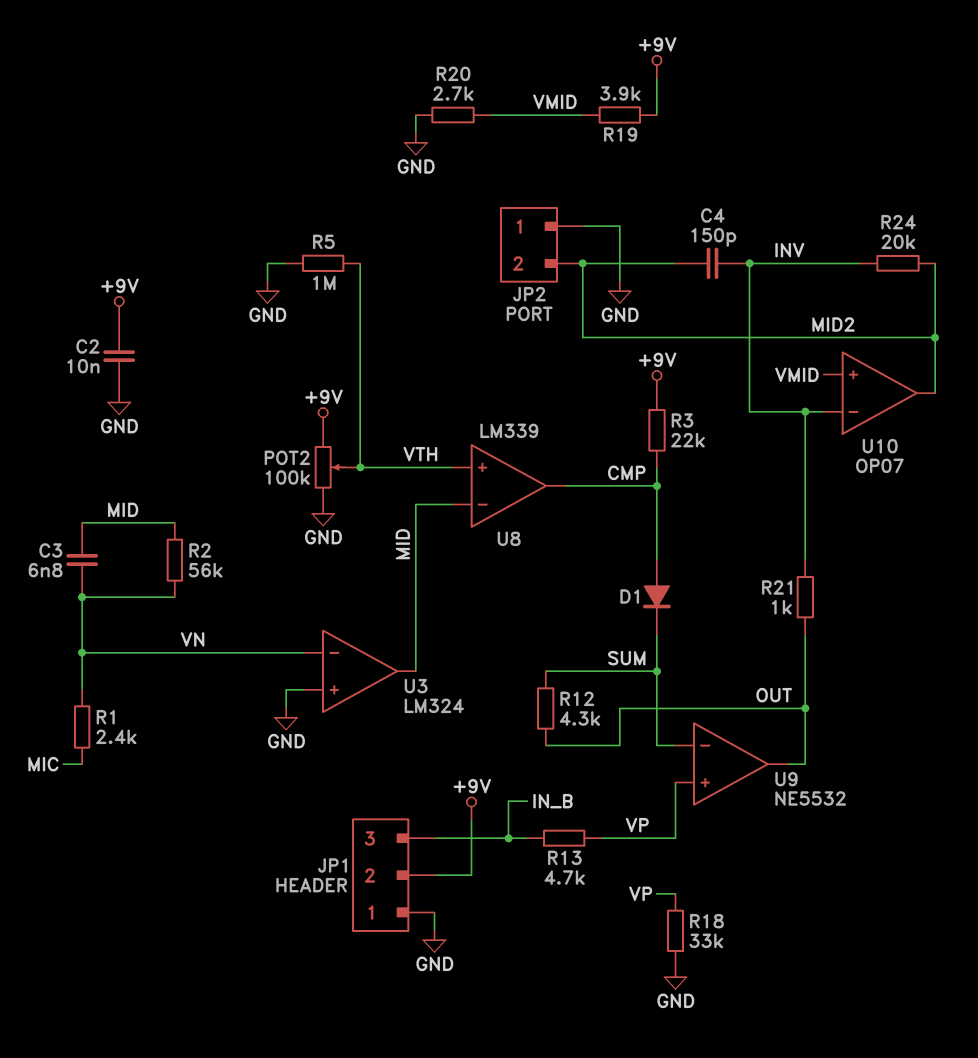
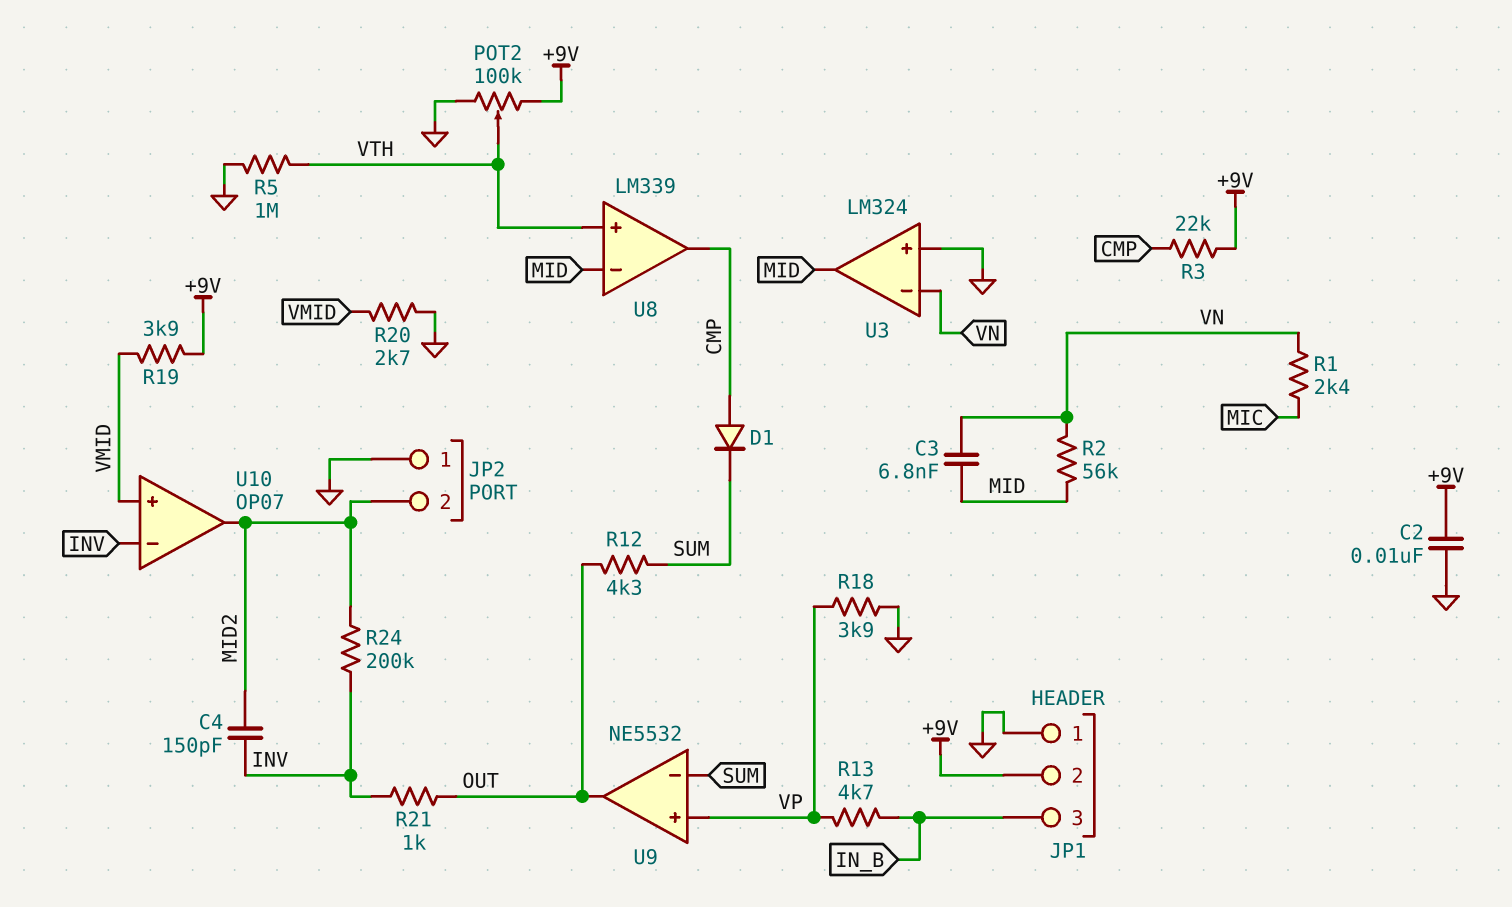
R18: 33k (GND, VP) -> 3.9k (GND, VP)
R24: 20k (INV, MID2) -> 200k (INV, MID2)

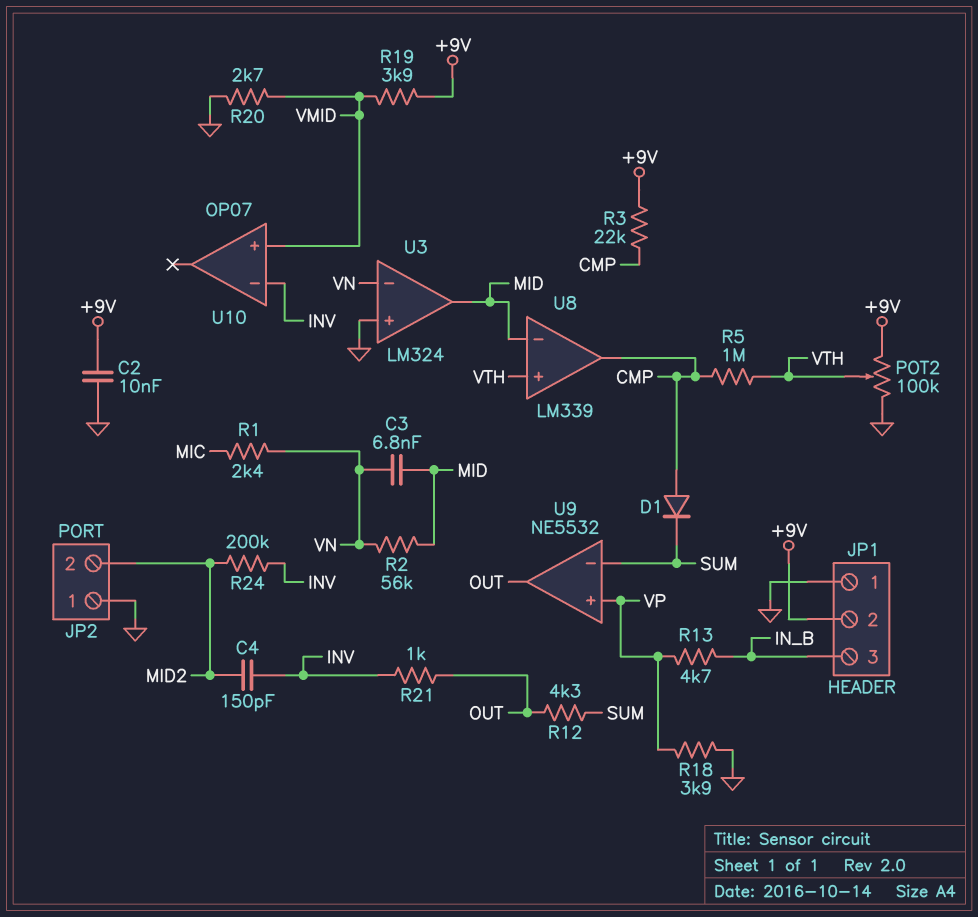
R5: 1M (GND, VTH) -> 1M (CMP, VTH)
U10 pin out: MID2 -> none

